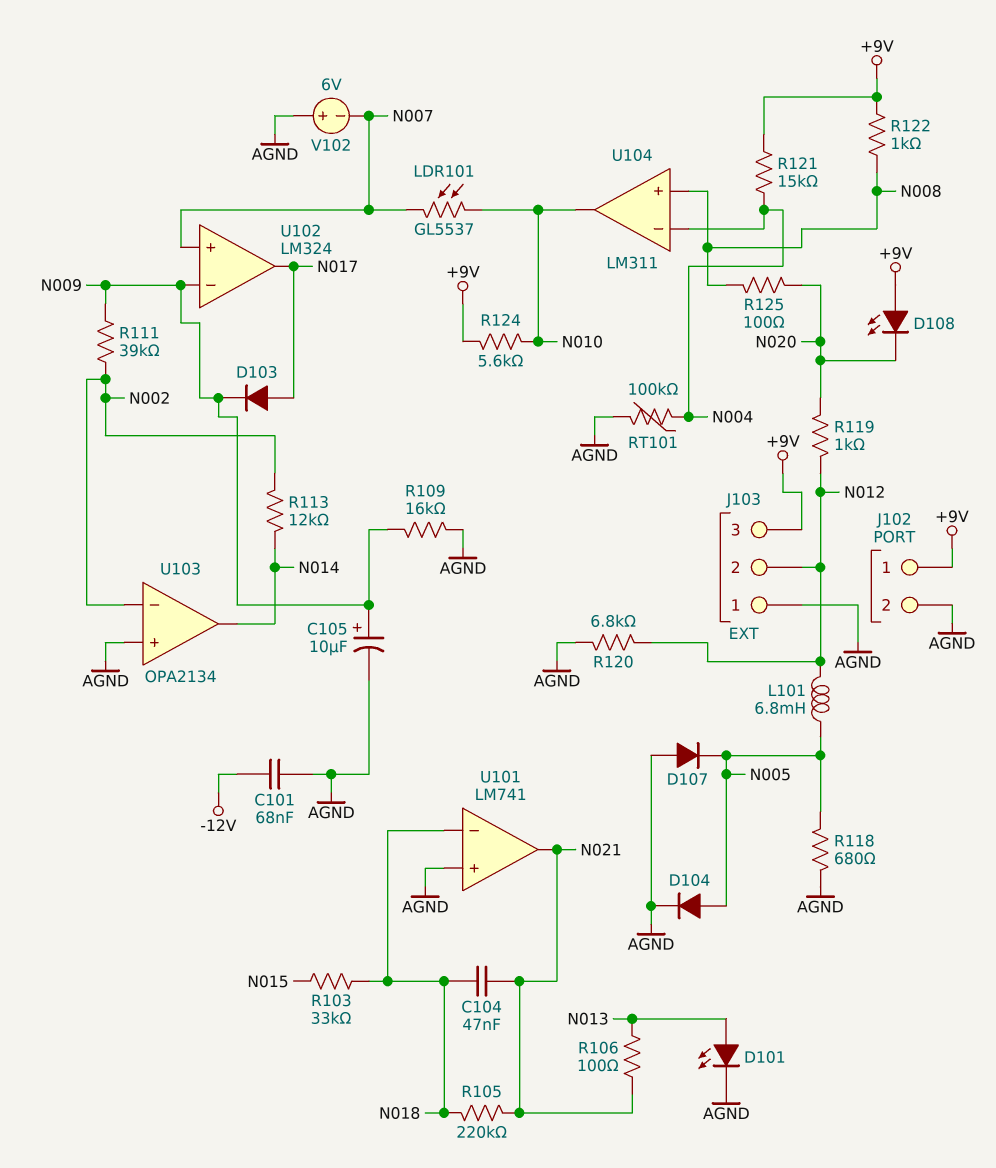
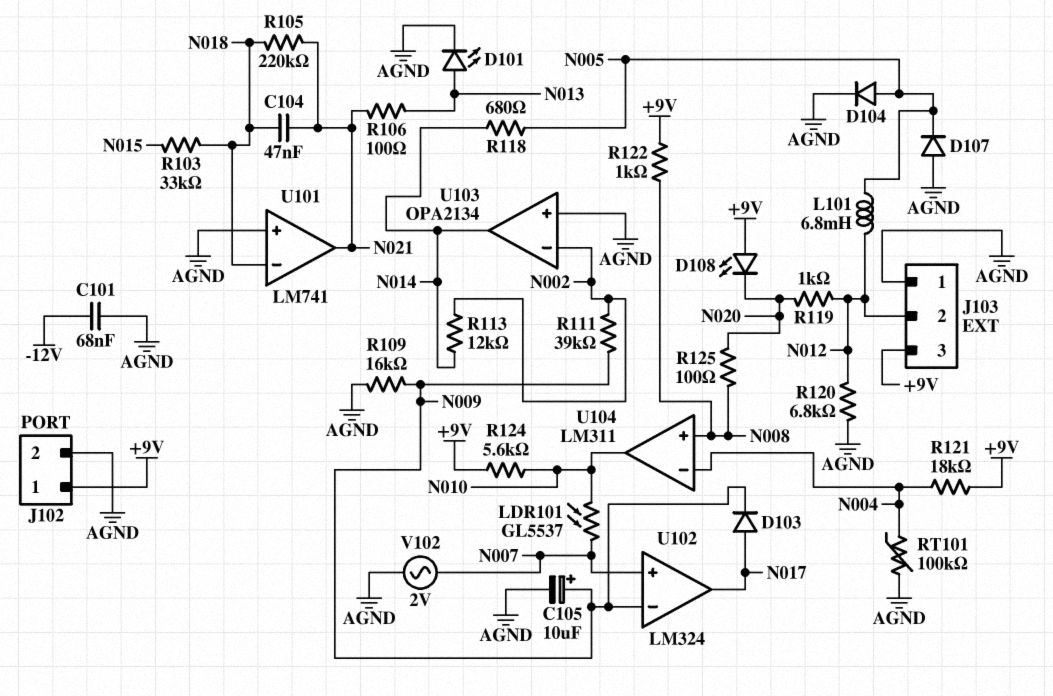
R118: 680 (AGND, N005) -> 680 (N005, N014)
R121: 15k (+9V, N004) -> 18k (+9V, N004)
V102: 6V (plus AGND, minus N007) -> AC 2V (AGND, N007)

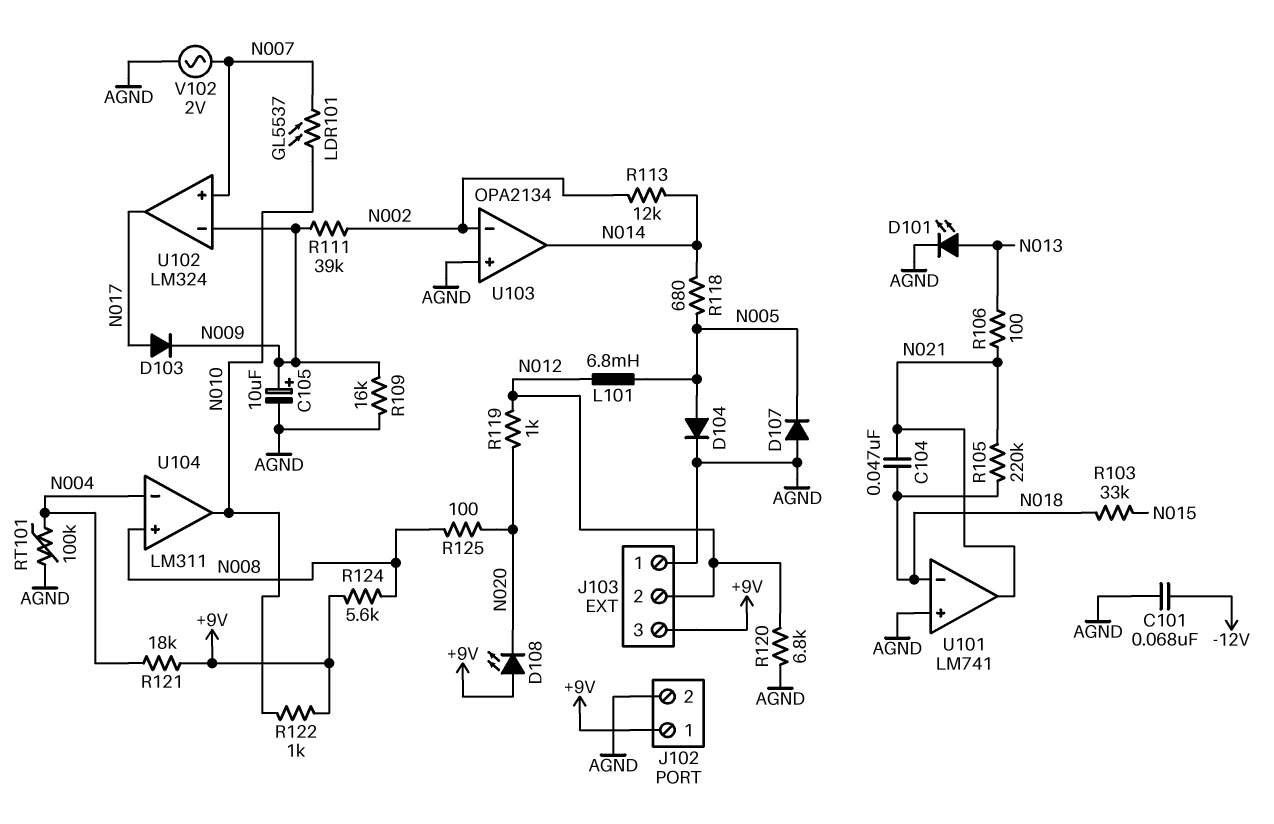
R122: 1k (+9V, N008) -> 1k (+9V, N010)
R124: 5.6k (+9V, N010) -> 5.6k (+9V, N008)

